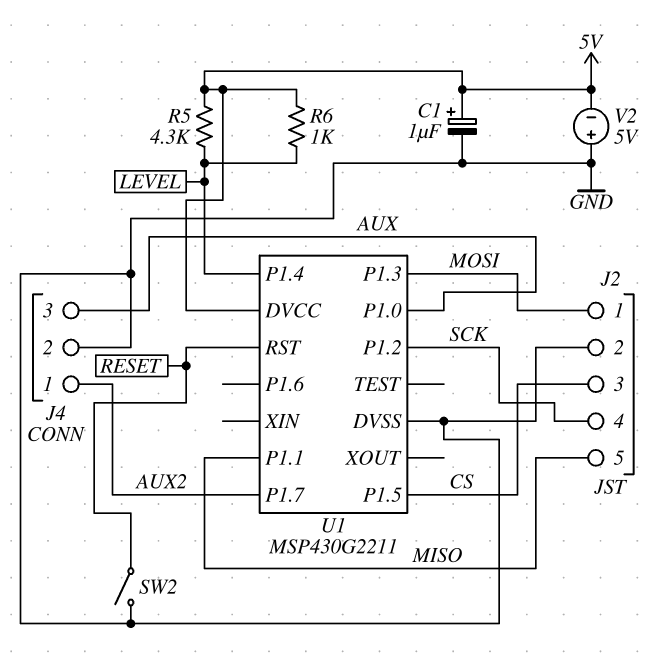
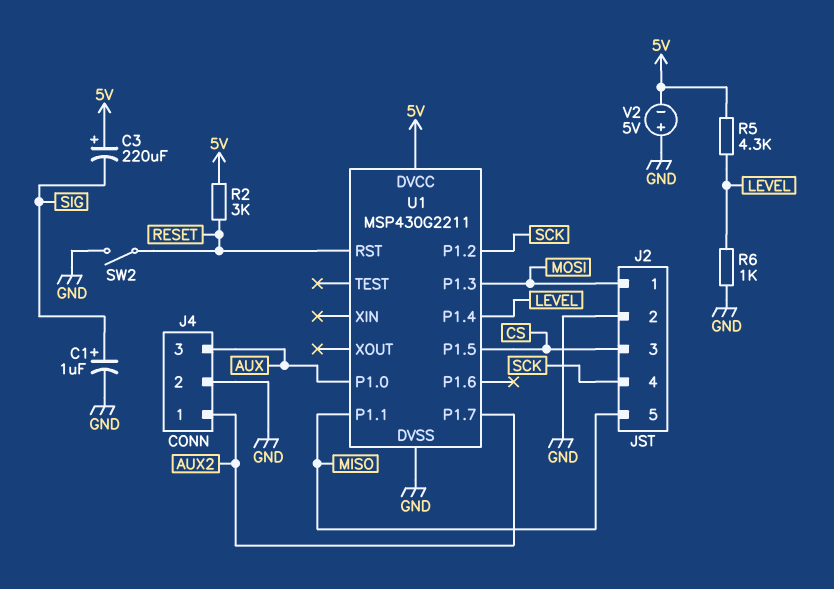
C1: 1uF (plus 5V, minus GND) -> 1uF (plus SIG, minus GND)
C3: none -> 220uF (plus 5V, minus SIG)
R2: none -> 3k (5V, RESET)
R6: 1k (5V, LEVEL) -> 1k (GND, LEVEL)

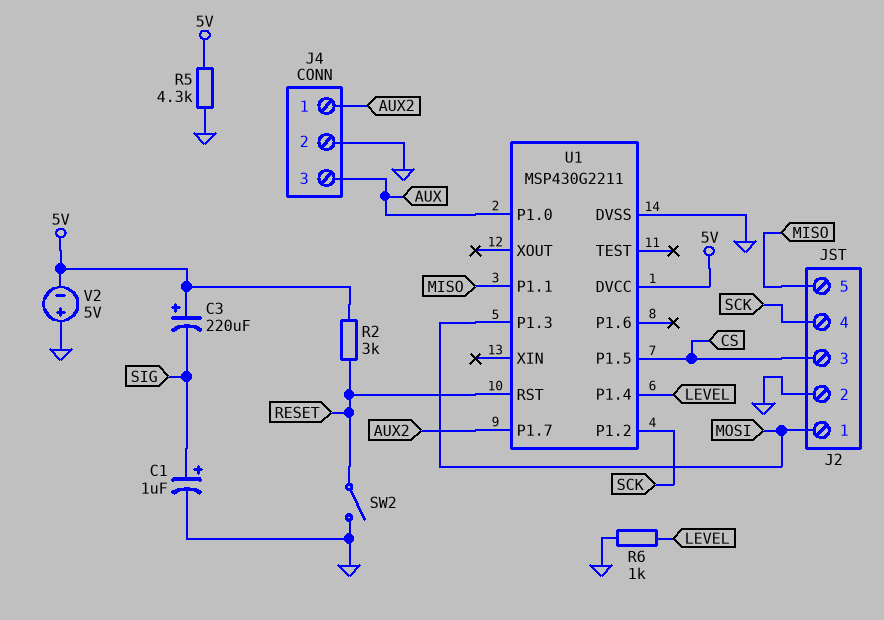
R5: 4.3k (5V, LEVEL) -> 4.3k (5V, GND)

